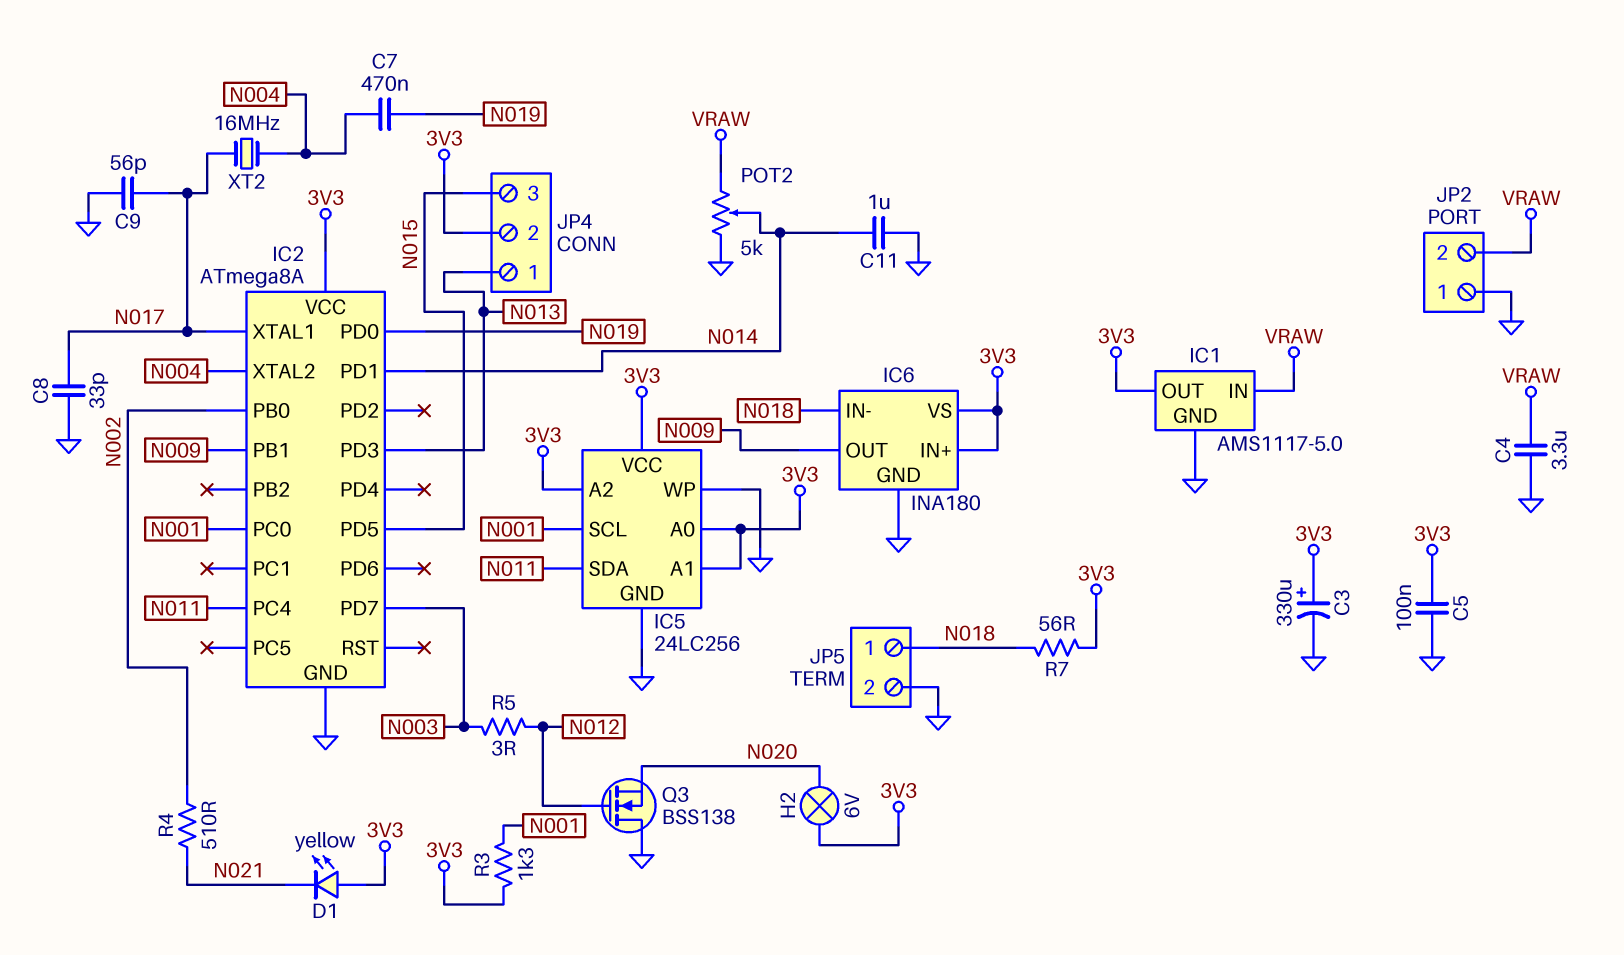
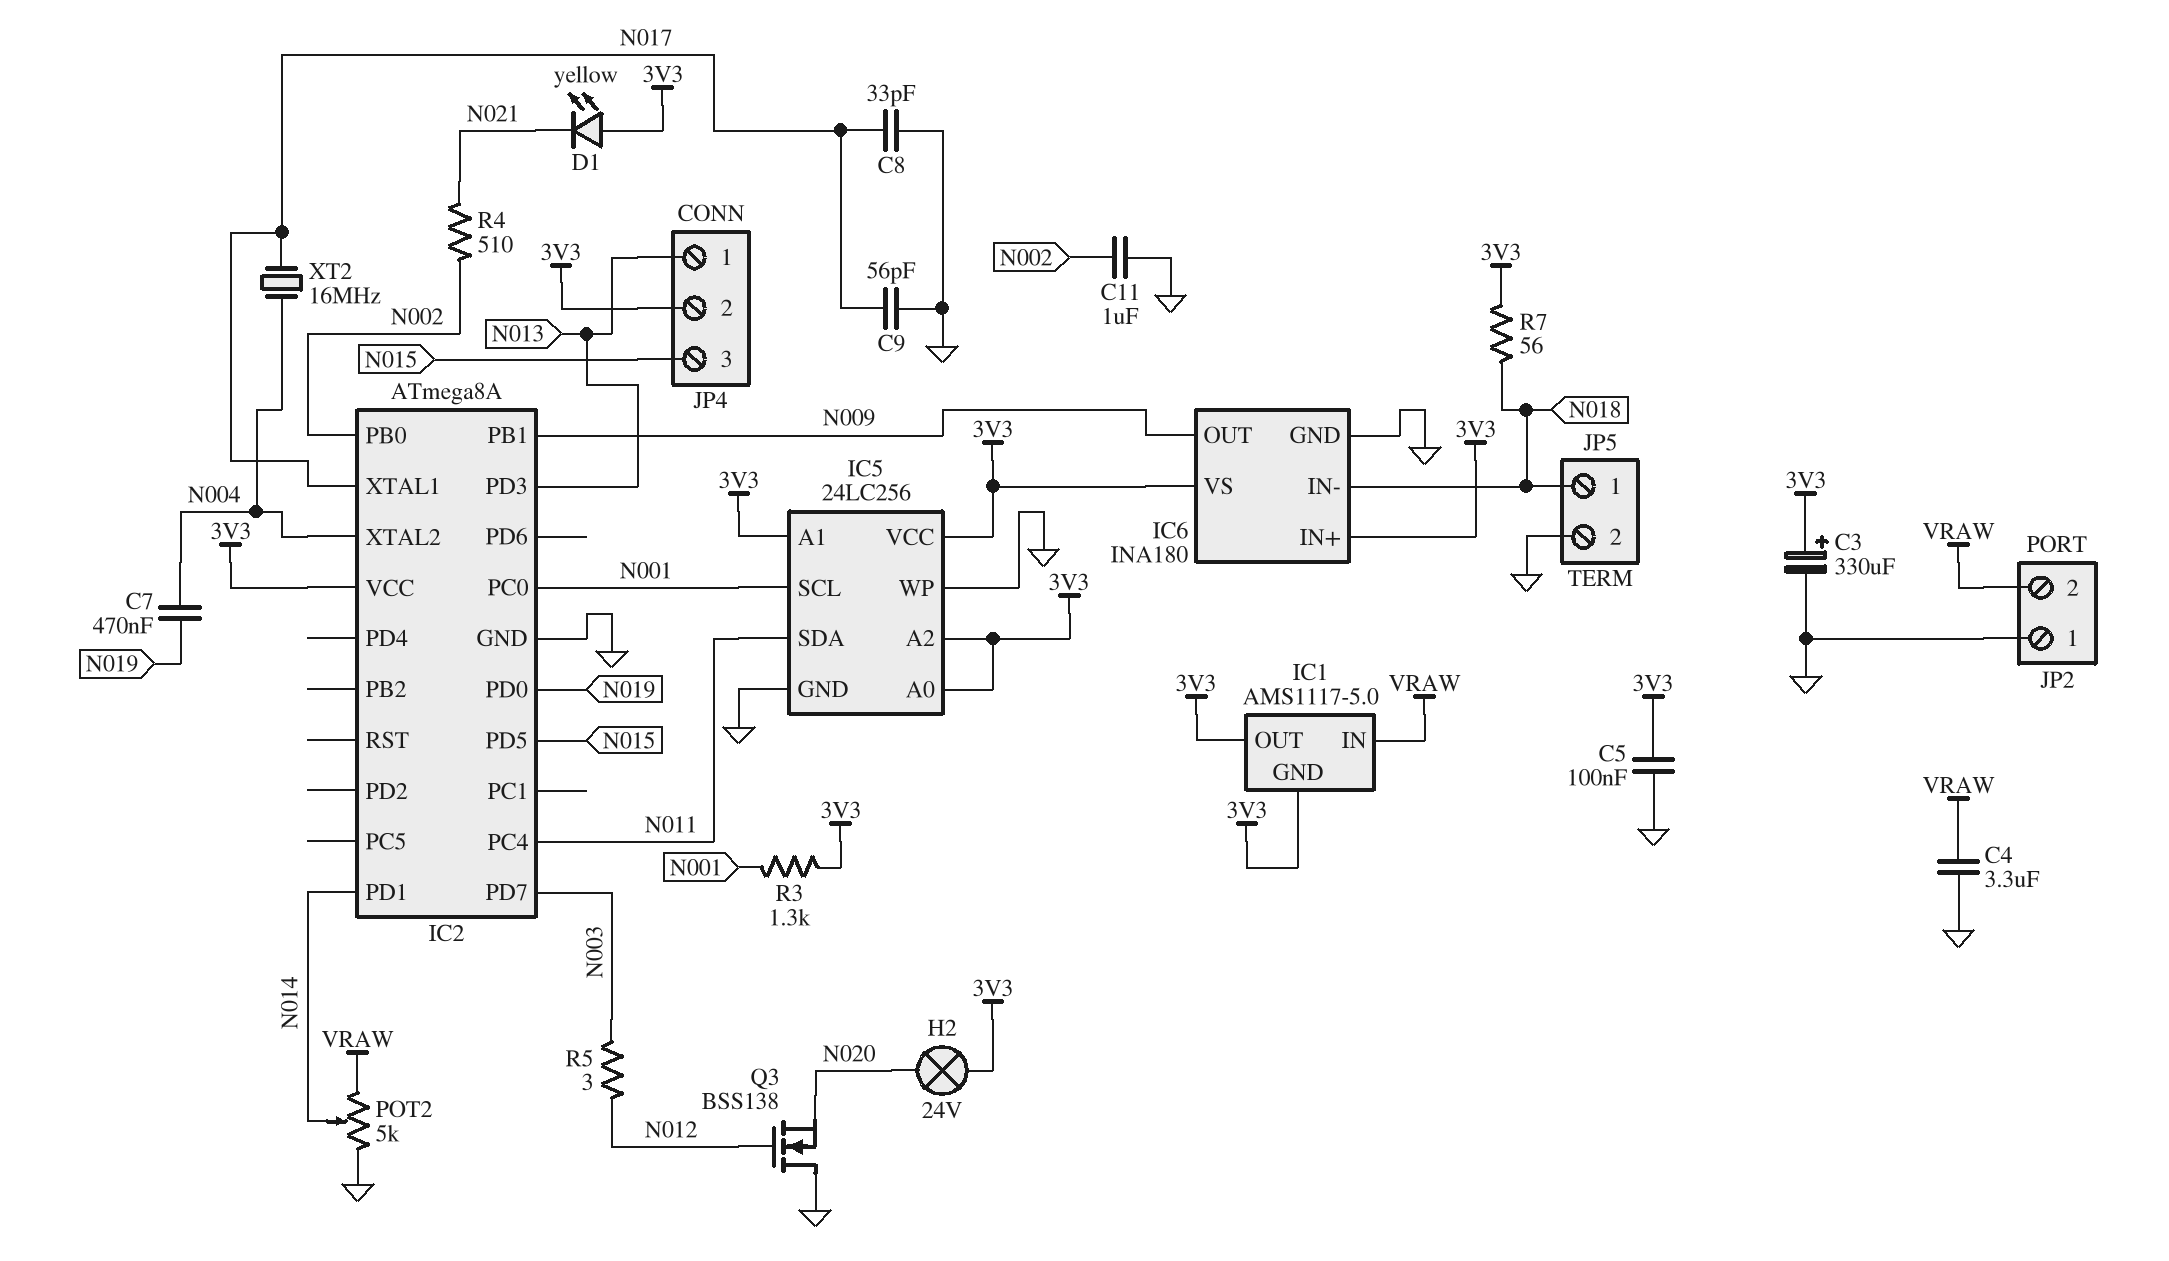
C11: 1uF (GND, N014) -> 1uF (GND, N002)
H2: lamp 6V (3V3, N020) -> lamp 24V (3V3, N020)
IC1 pin GND: GND -> 3V3

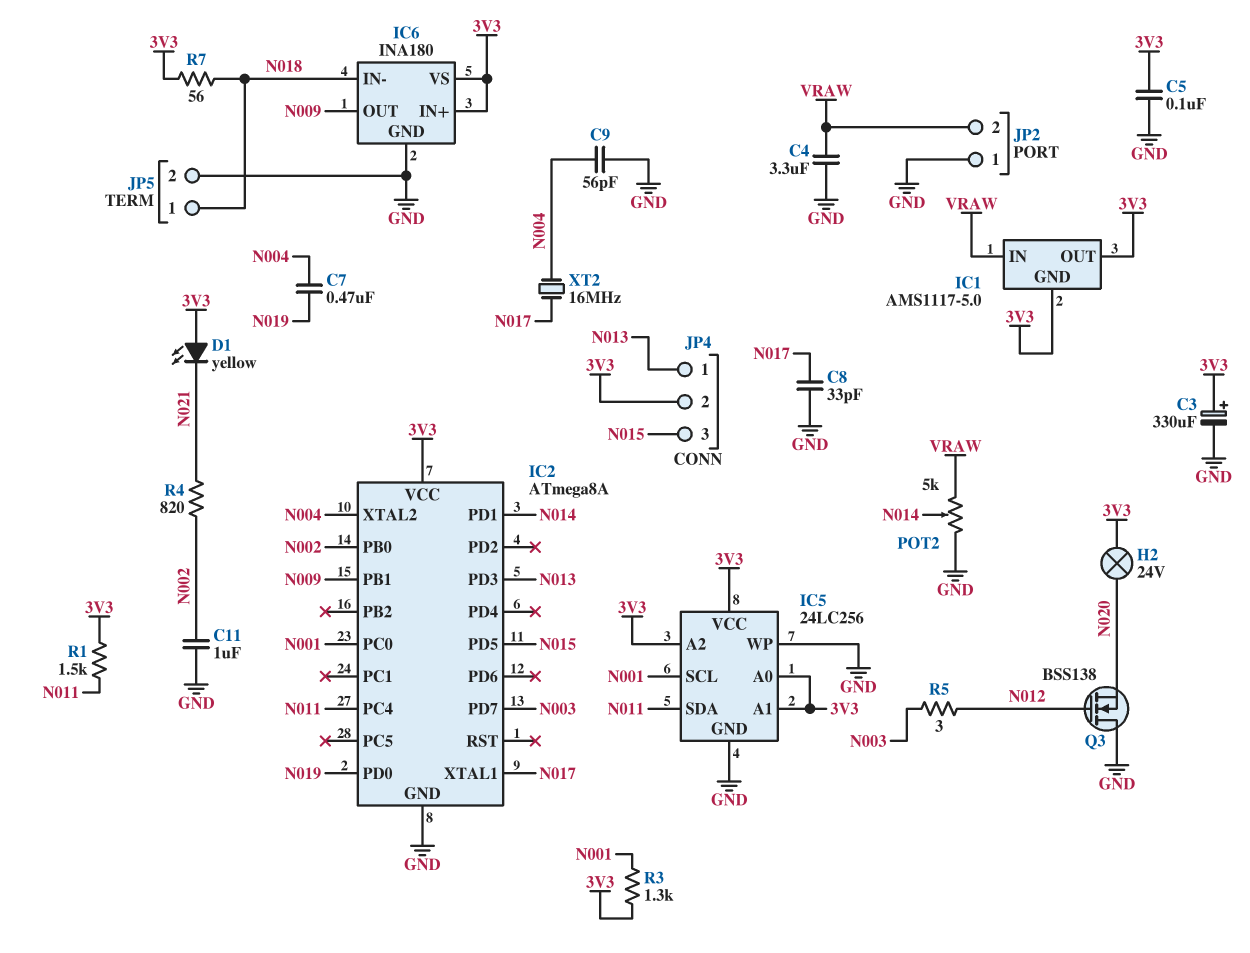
C9: 56pF (GND, N017) -> 56pF (GND, N004)
R1: none -> 1.5k (3V3, N011)
R4: 510 (N002, N021) -> 820 (N002, N021)

